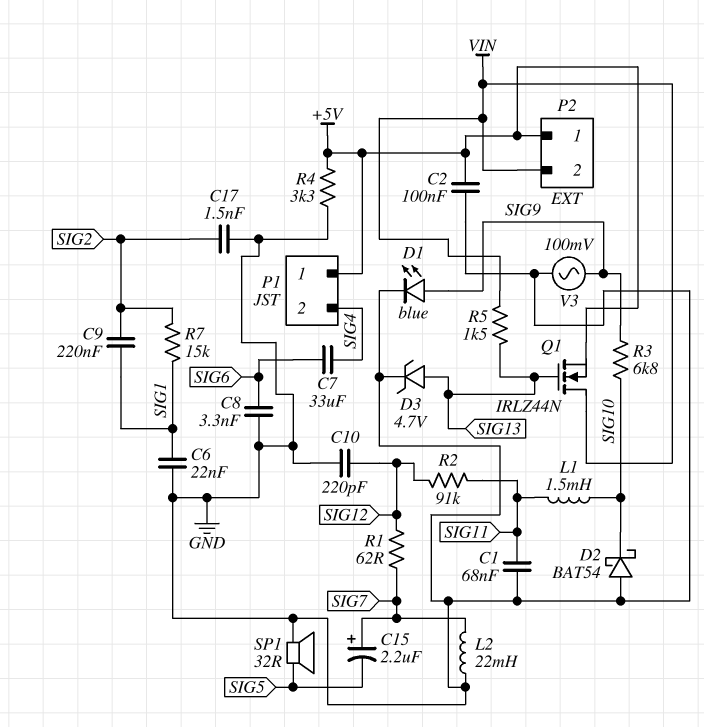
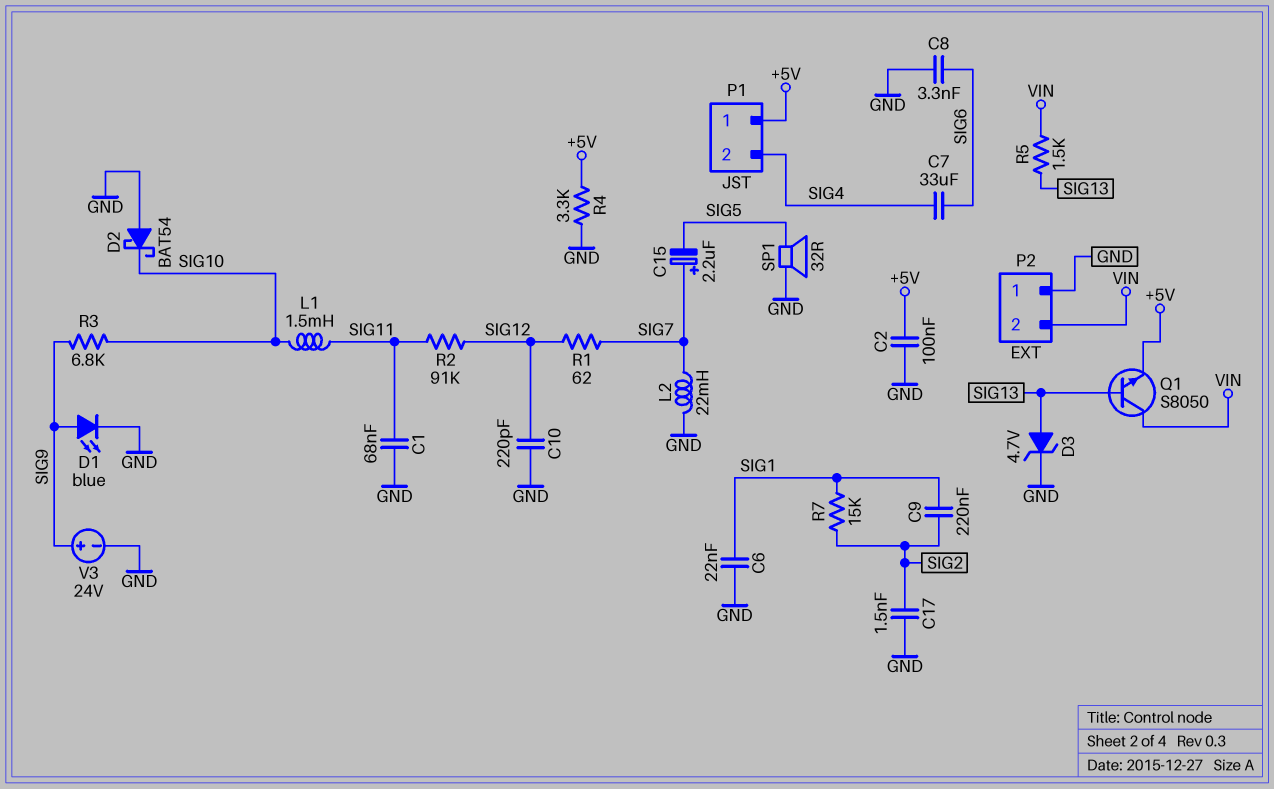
P2 pin 1: +5V -> GND
Q1: NMOS IRLZ44N (G SIG13, D VIN, S +5V) -> NPN S8050 (B SIG13, C VIN, E +5V)
V3: AC 100mV (GND, SIG9) -> 24V (plus SIG9, minus GND)

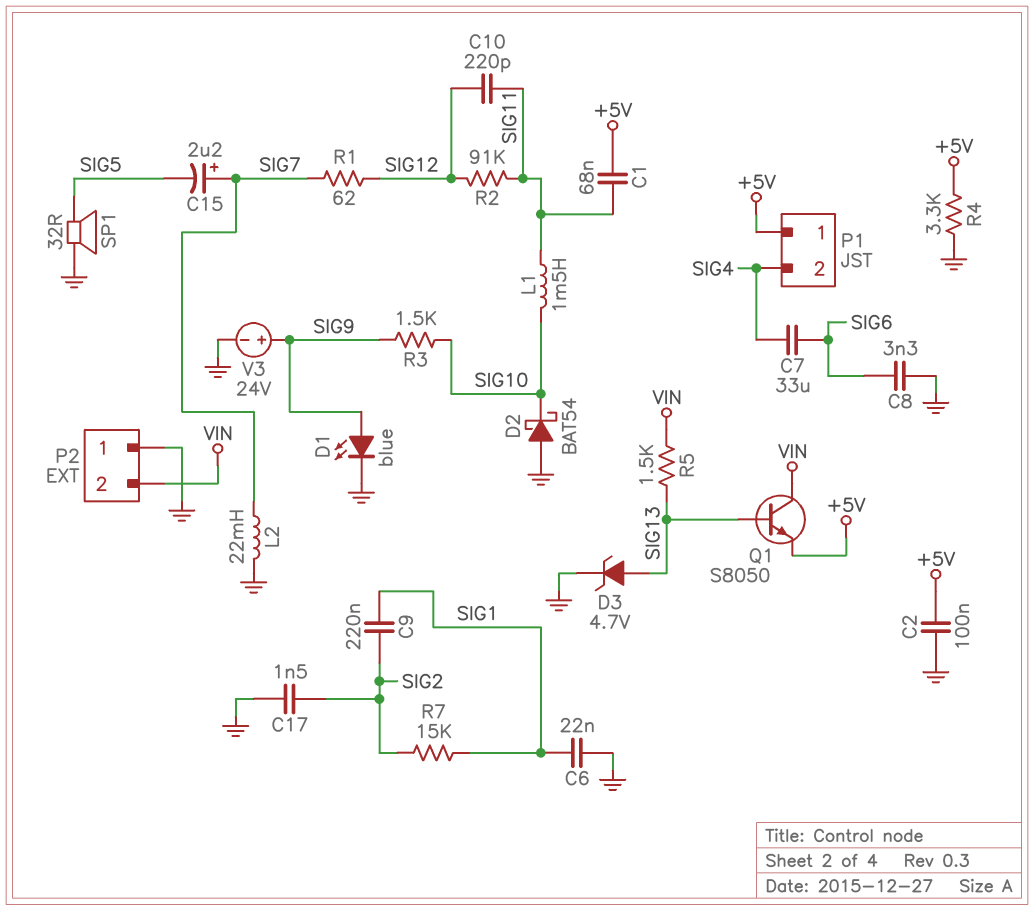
C1: 68nF (GND, SIG11) -> 68nF (+5V, SIG11)
C10: 220pF (GND, SIG12) -> 220pF (SIG11, SIG12)
R3: 6.8k (SIG9, SIG10) -> 1.5k (SIG9, SIG10)

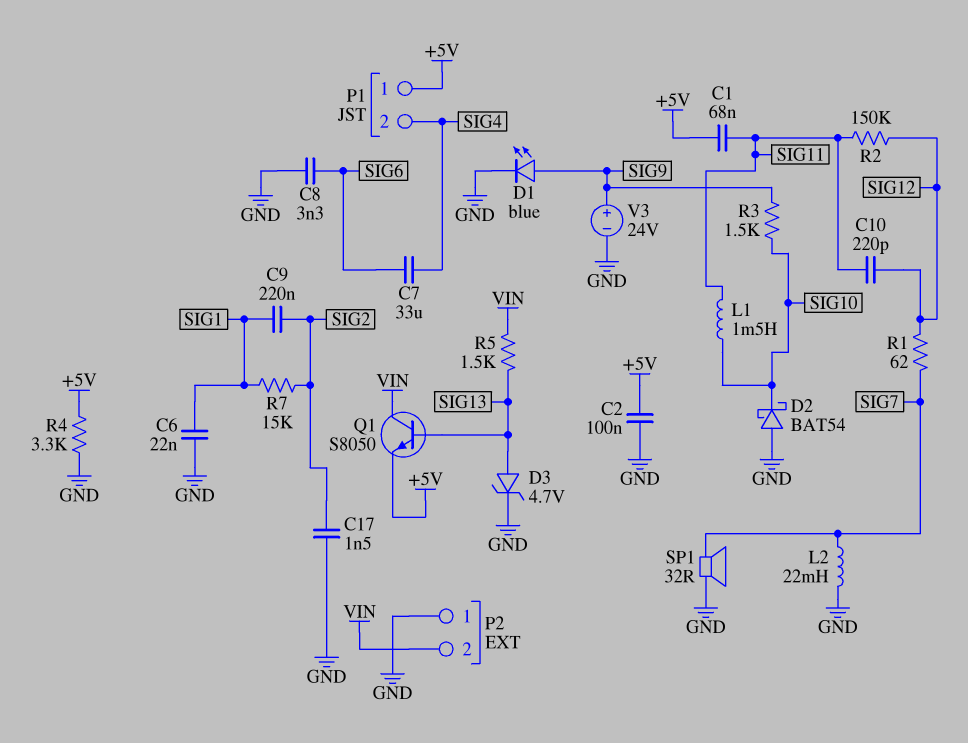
C15: 2.2uF (plus SIG7, minus SIG5) -> none
R2: 91k (SIG11, SIG12) -> 150k (SIG11, SIG12)
SP1: speaker 32R (GND, SIG5) -> speaker 32R (GND, SIG7)

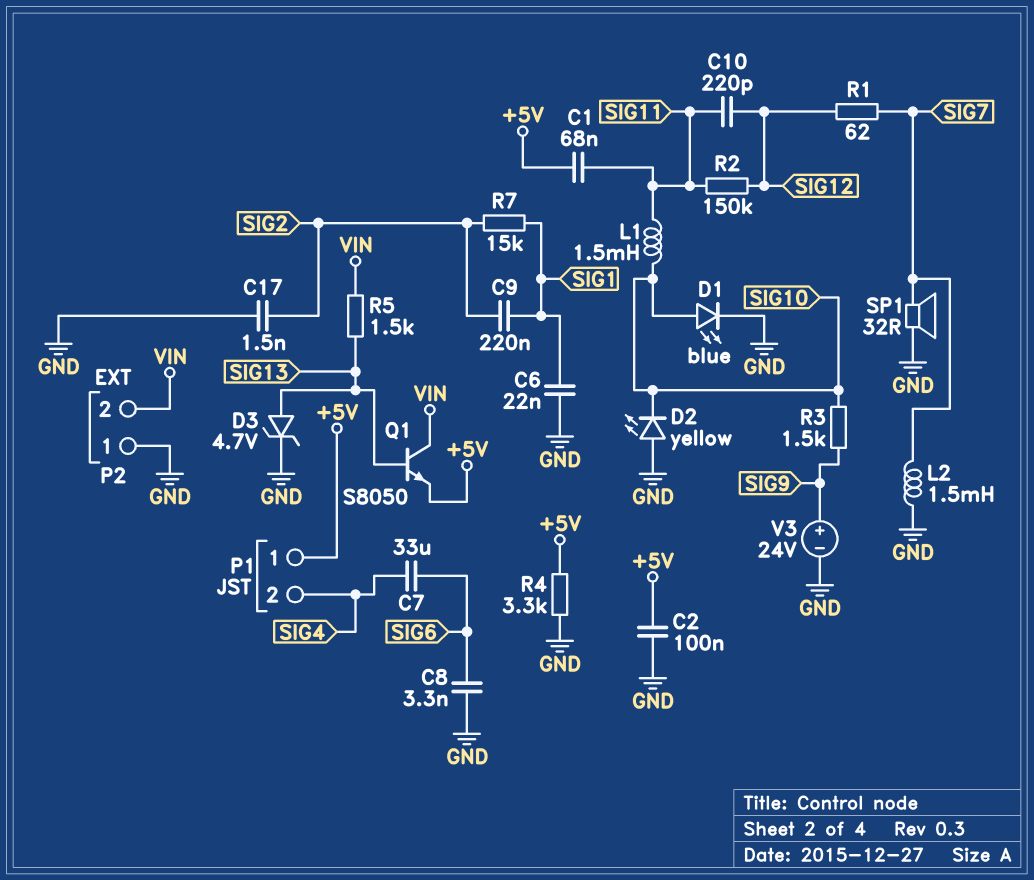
D1: LED blue (A SIG9, K GND) -> LED blue (A SIG10, K GND)
D2: schottky BAT54 (A GND, K SIG10) -> LED yellow (A GND, K SIG10)
L2: 22mH (GND, SIG7) -> 1.5mH (GND, SIG7)

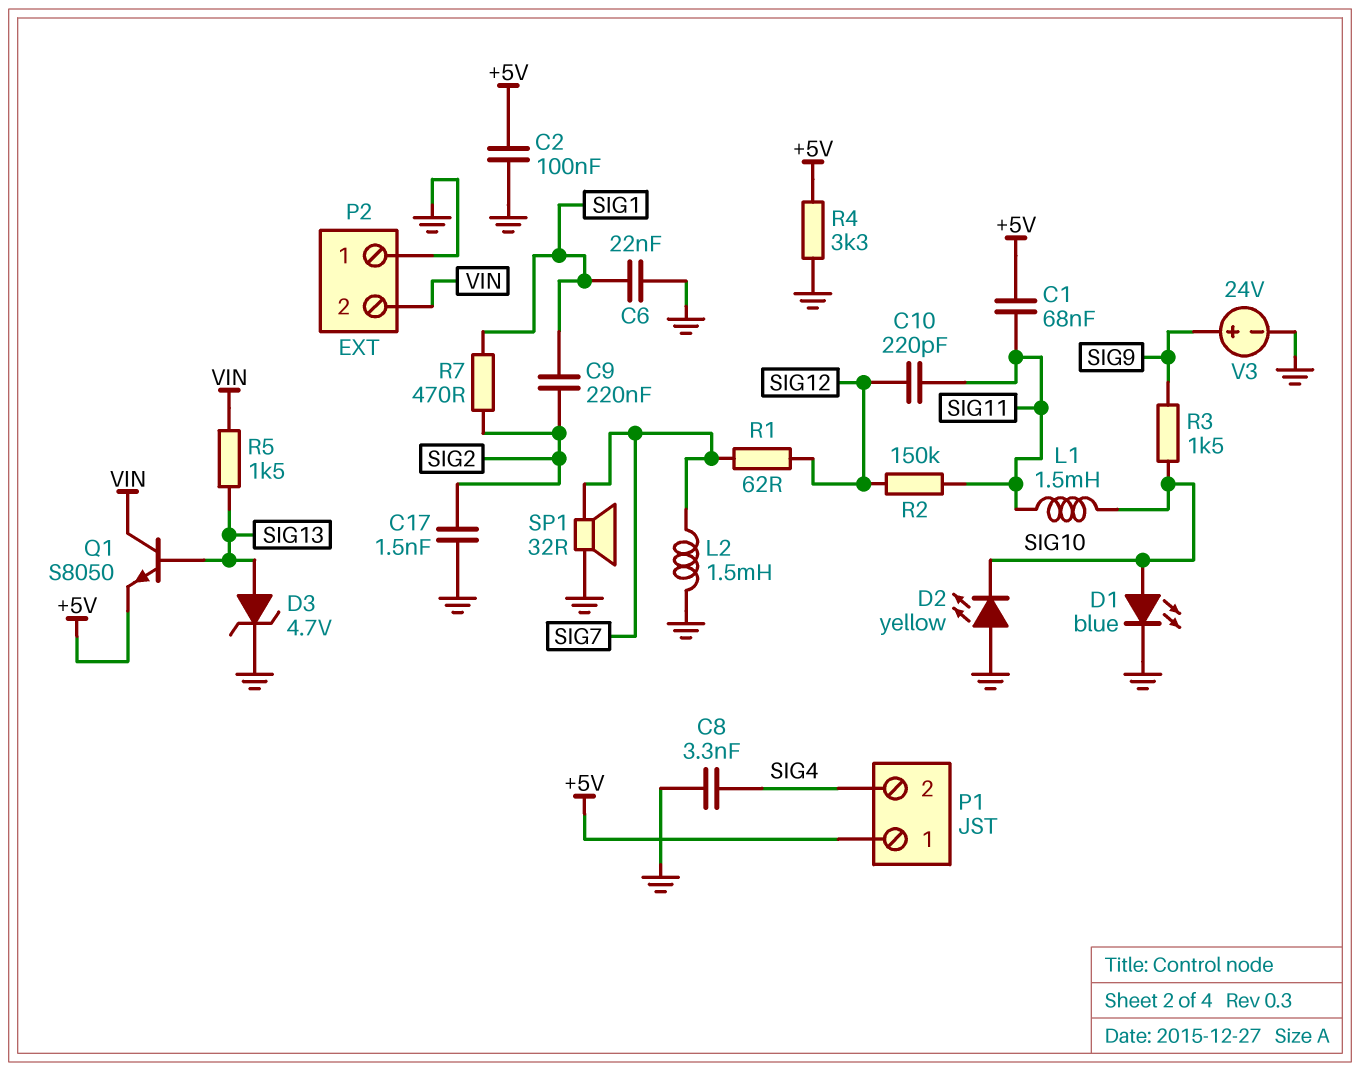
C7: 33uF (SIG4, SIG6) -> none
C8: 3.3nF (GND, SIG6) -> 3.3nF (GND, SIG4)
R7: 15k (SIG1, SIG2) -> 470 (SIG1, SIG2)

